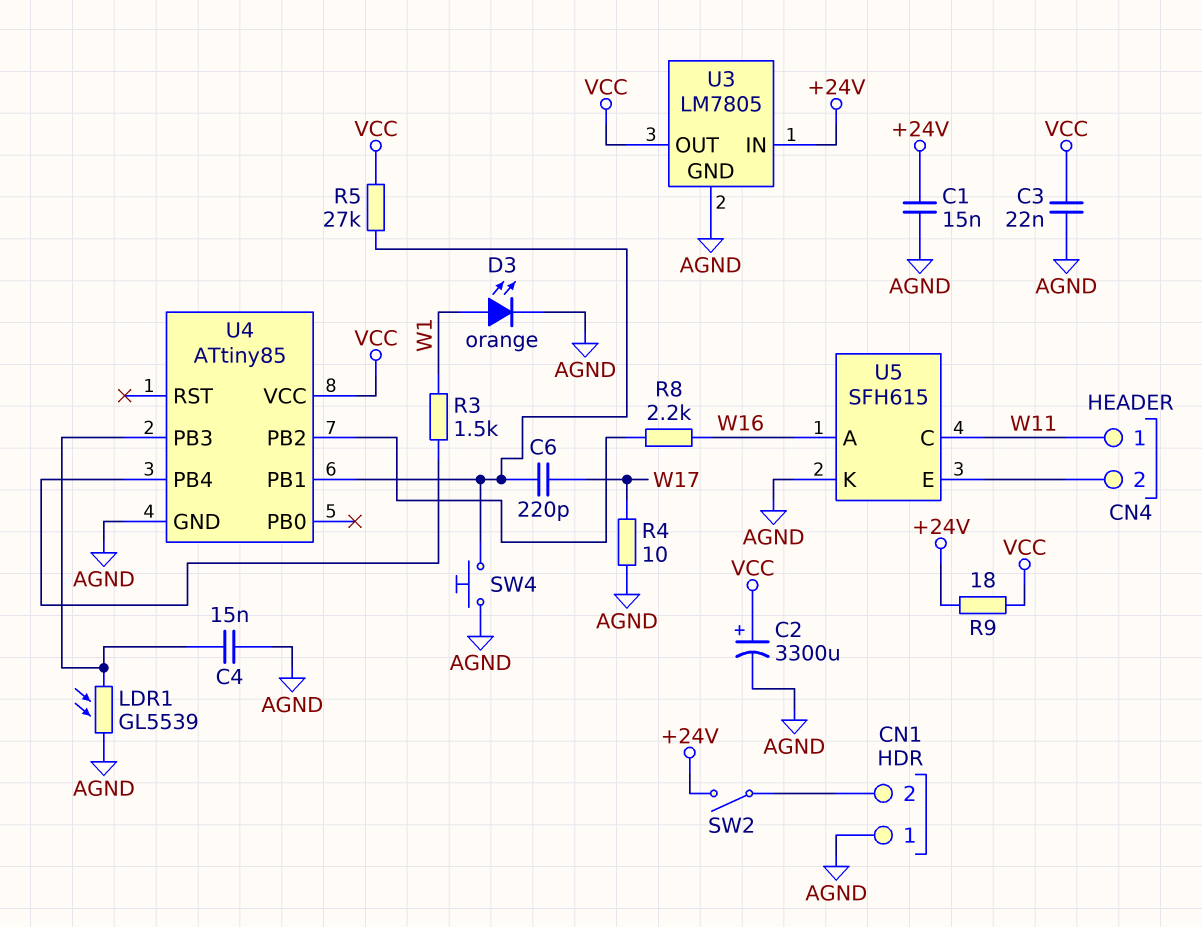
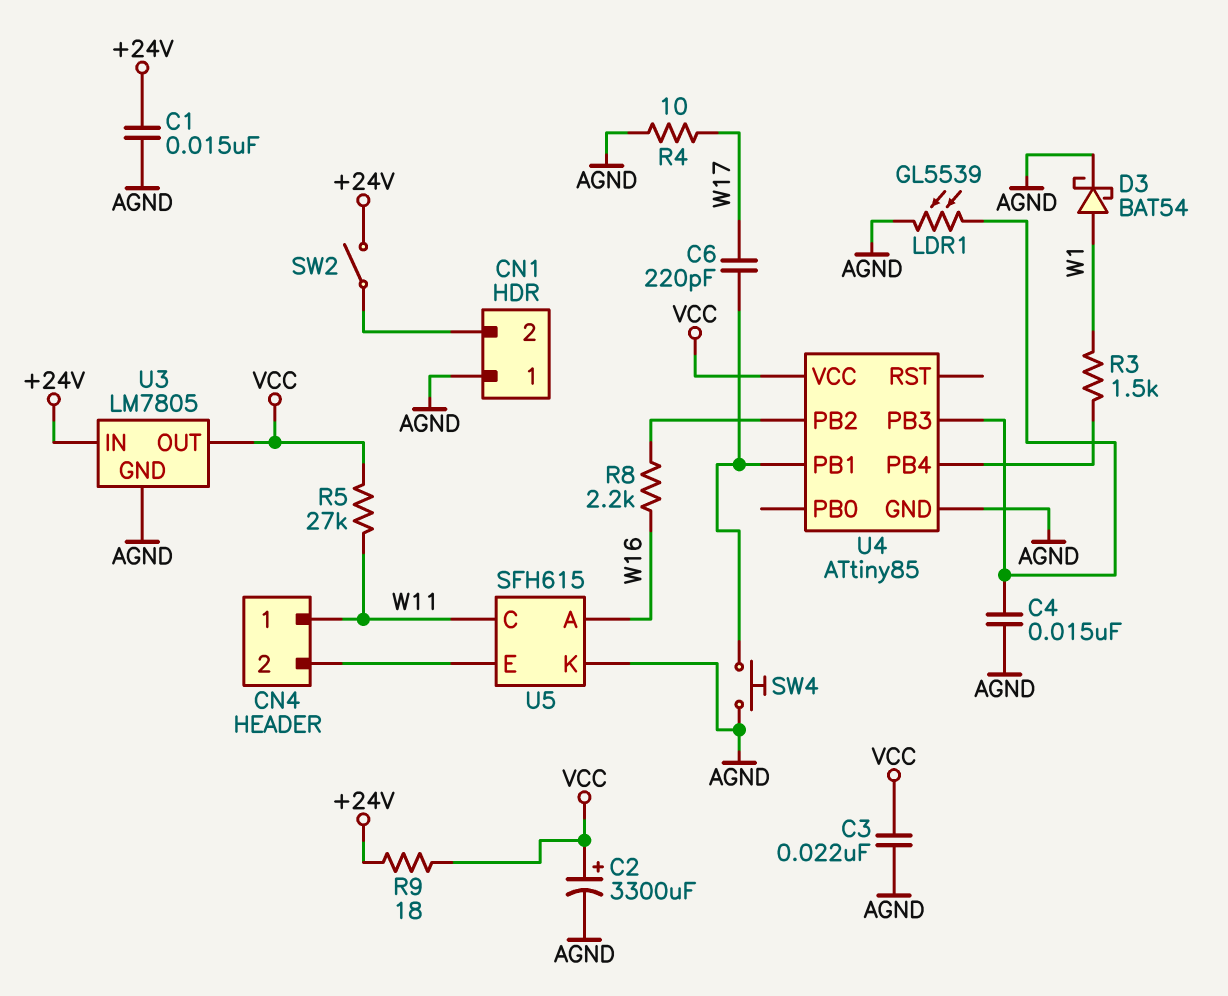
D3: LED orange (A W1, K AGND) -> schottky BAT54 (A W1, K AGND)
R5: 27k (U4/PB1, VCC) -> 27k (VCC, W11)

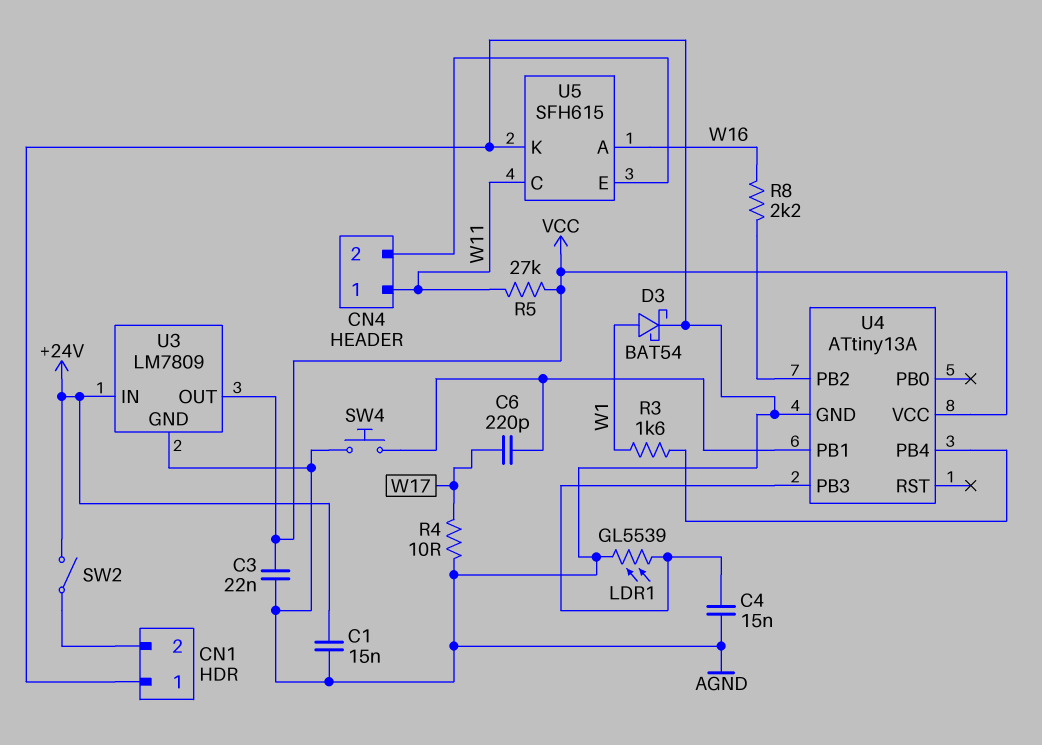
C2: 3300uF (plus VCC, minus AGND) -> none
R3: 1.5k (U4/PB4, W1) -> 1.6k (U4/PB4, W1)
R9: 18 (+24V, VCC) -> none
U3: LM7805 -> LM7809
U4: ATtiny85 -> ATtiny13A

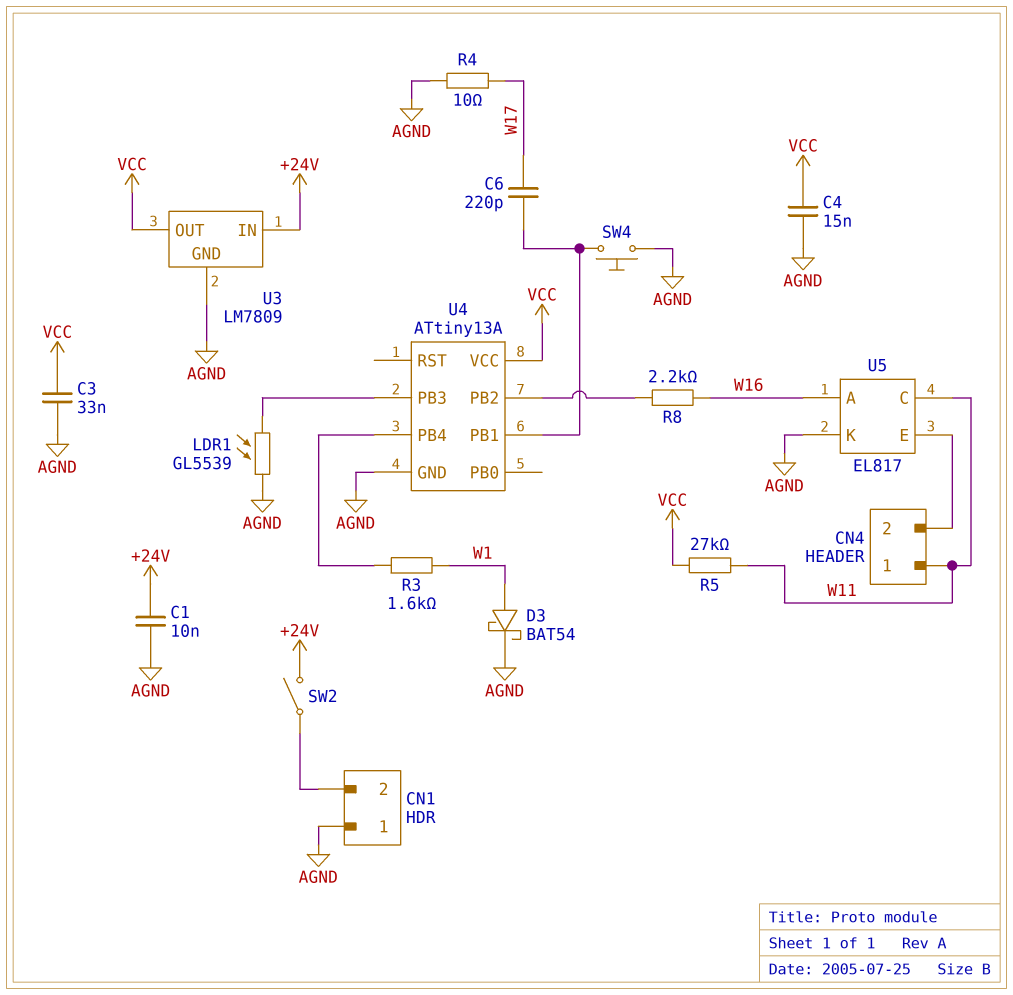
C1: 15nF (+24V, AGND) -> 10nF (+24V, AGND)
C3: 22nF (AGND, VCC) -> 33nF (AGND, VCC)
C4: 15nF (AGND, U4/PB3) -> 15nF (AGND, VCC)
U5: SFH615 -> EL817

